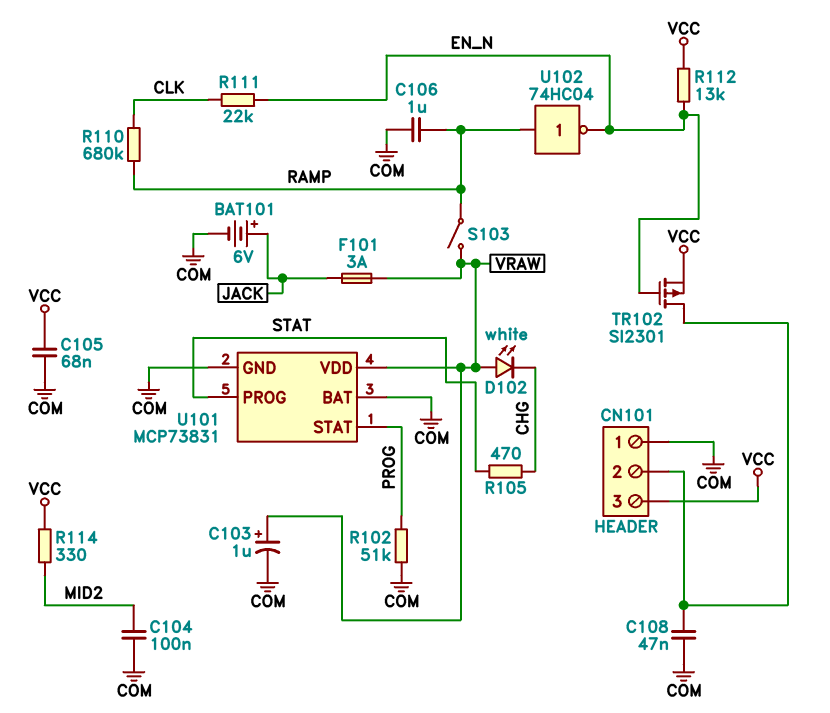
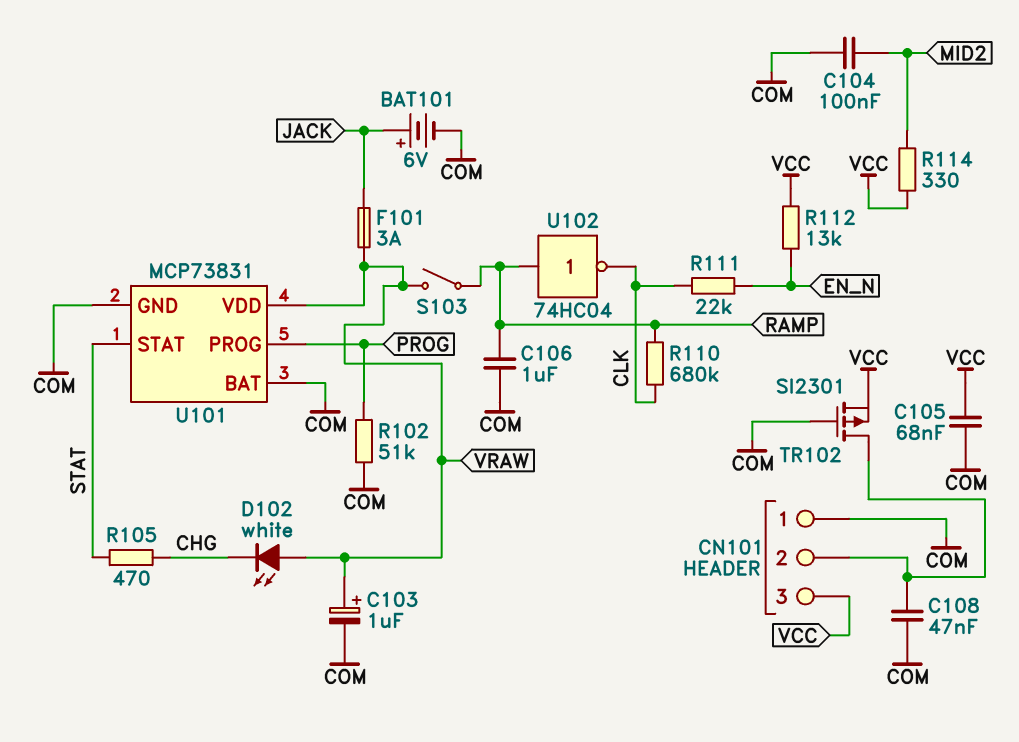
TR102: PMOS SI2301 (G EN_N, D CN101/2, S VCC) -> PMOS SI2301 (G COM, D CN101/2, S VCC)
U101 pin PROG: STAT -> PROG
U101 pin STAT: PROG -> STAT
U102: NOT 74HC04 (in RAMP, out EN_N) -> NOT 74HC04 (in RAMP, out CLK)

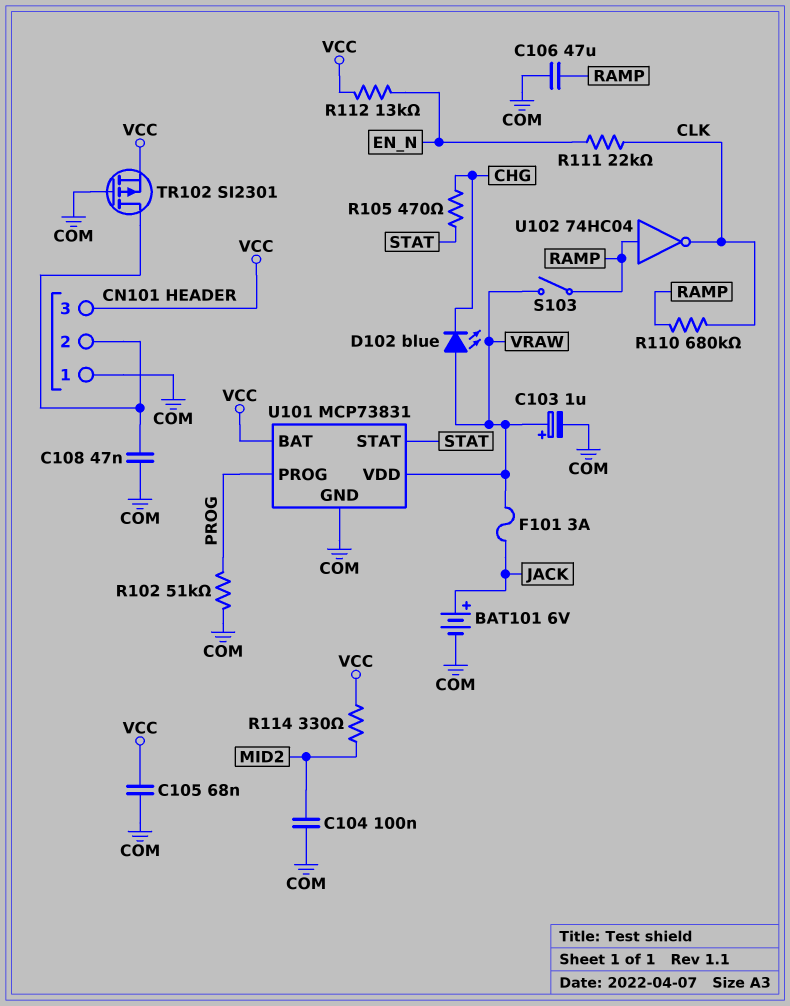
C106: 1uF (COM, RAMP) -> 47uF (COM, RAMP)
D102: LED white (A VRAW, K CHG) -> LED blue (A VRAW, K CHG)
U101 pin BAT: COM -> VCC

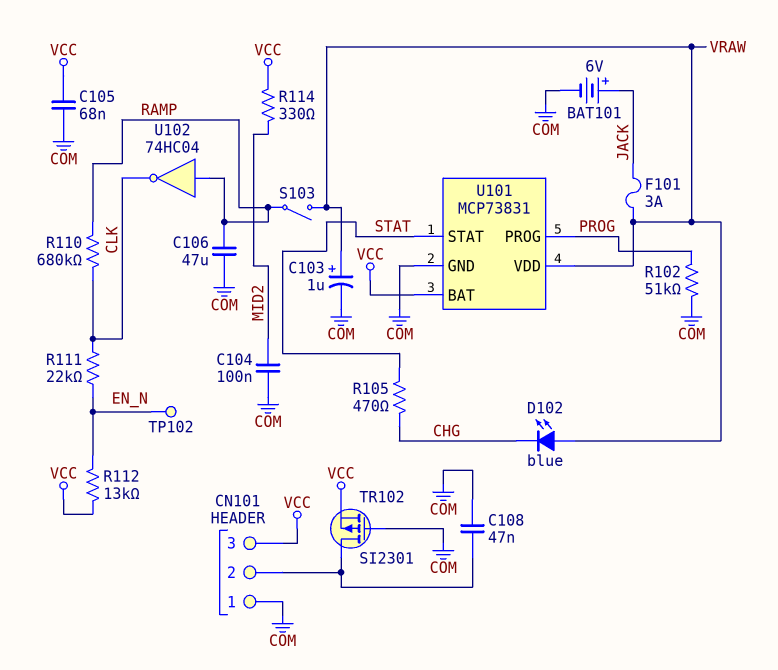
TP102: none -> test point (EN_N)

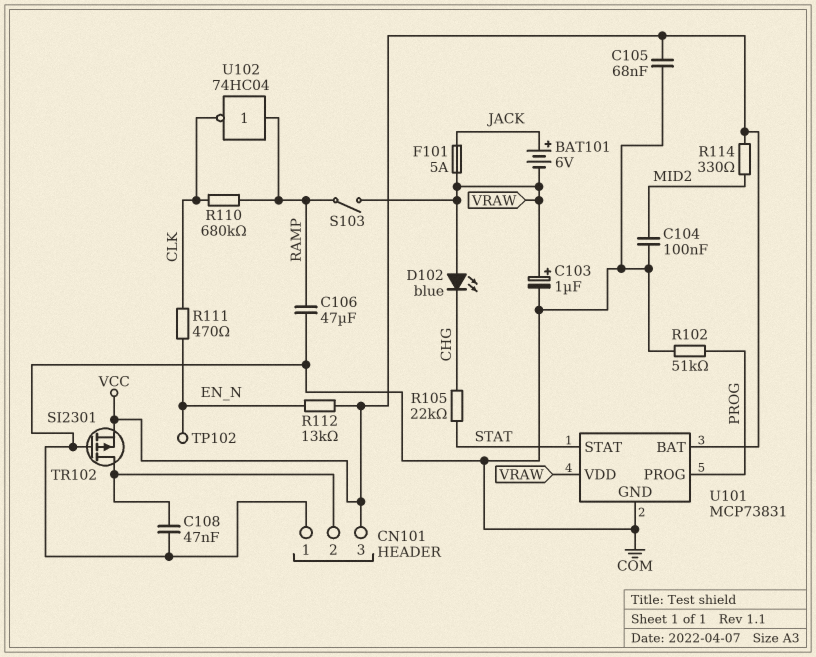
BAT101: 6V (plus JACK, minus COM) -> 6V (plus JACK, minus VRAW)
F101: 3A (JACK, VRAW) -> 5A (JACK, VRAW)
R105: 470 (CHG, STAT) -> 22k (CHG, STAT)
R111: 22k (CLK, EN_N) -> 470 (CLK, EN_N)

